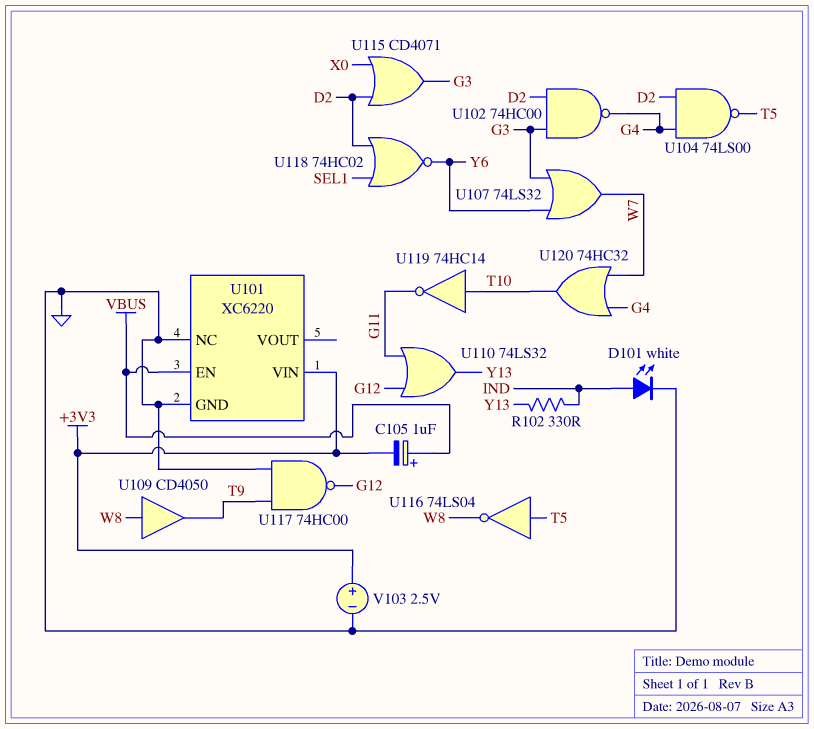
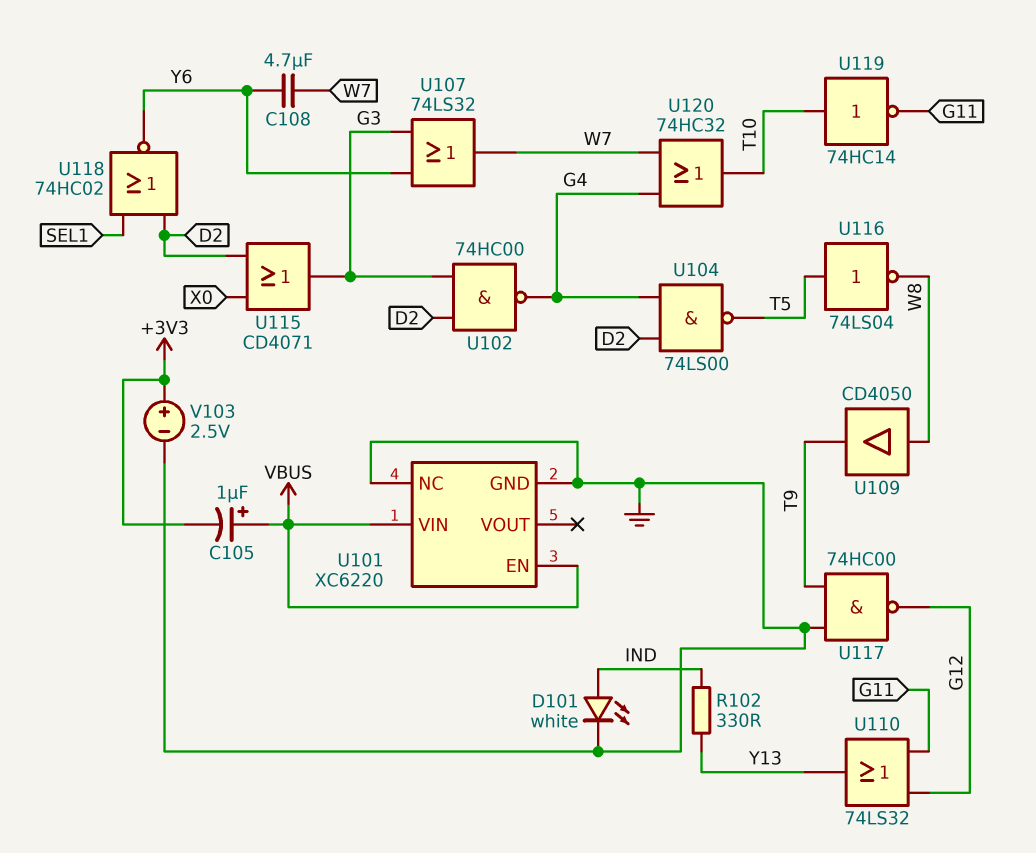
C108: none -> 4.7uF (W7, Y6)
U101 pin VIN: +3V3 -> VBUS

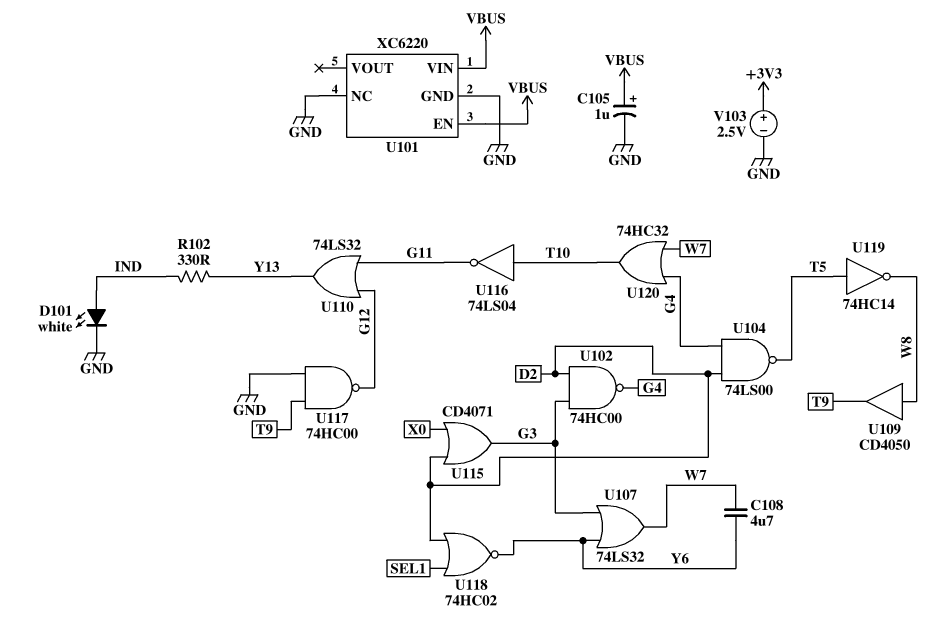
C105: 1uF (plus VBUS, minus +3V3) -> 1uF (plus VBUS, minus GND)
U116: NOT 74LS04 (in T5, out W8) -> NOT 74LS04 (in T10, out G11)
U119: NOT 74HC14 (in T10, out G11) -> NOT 74HC14 (in T5, out W8)

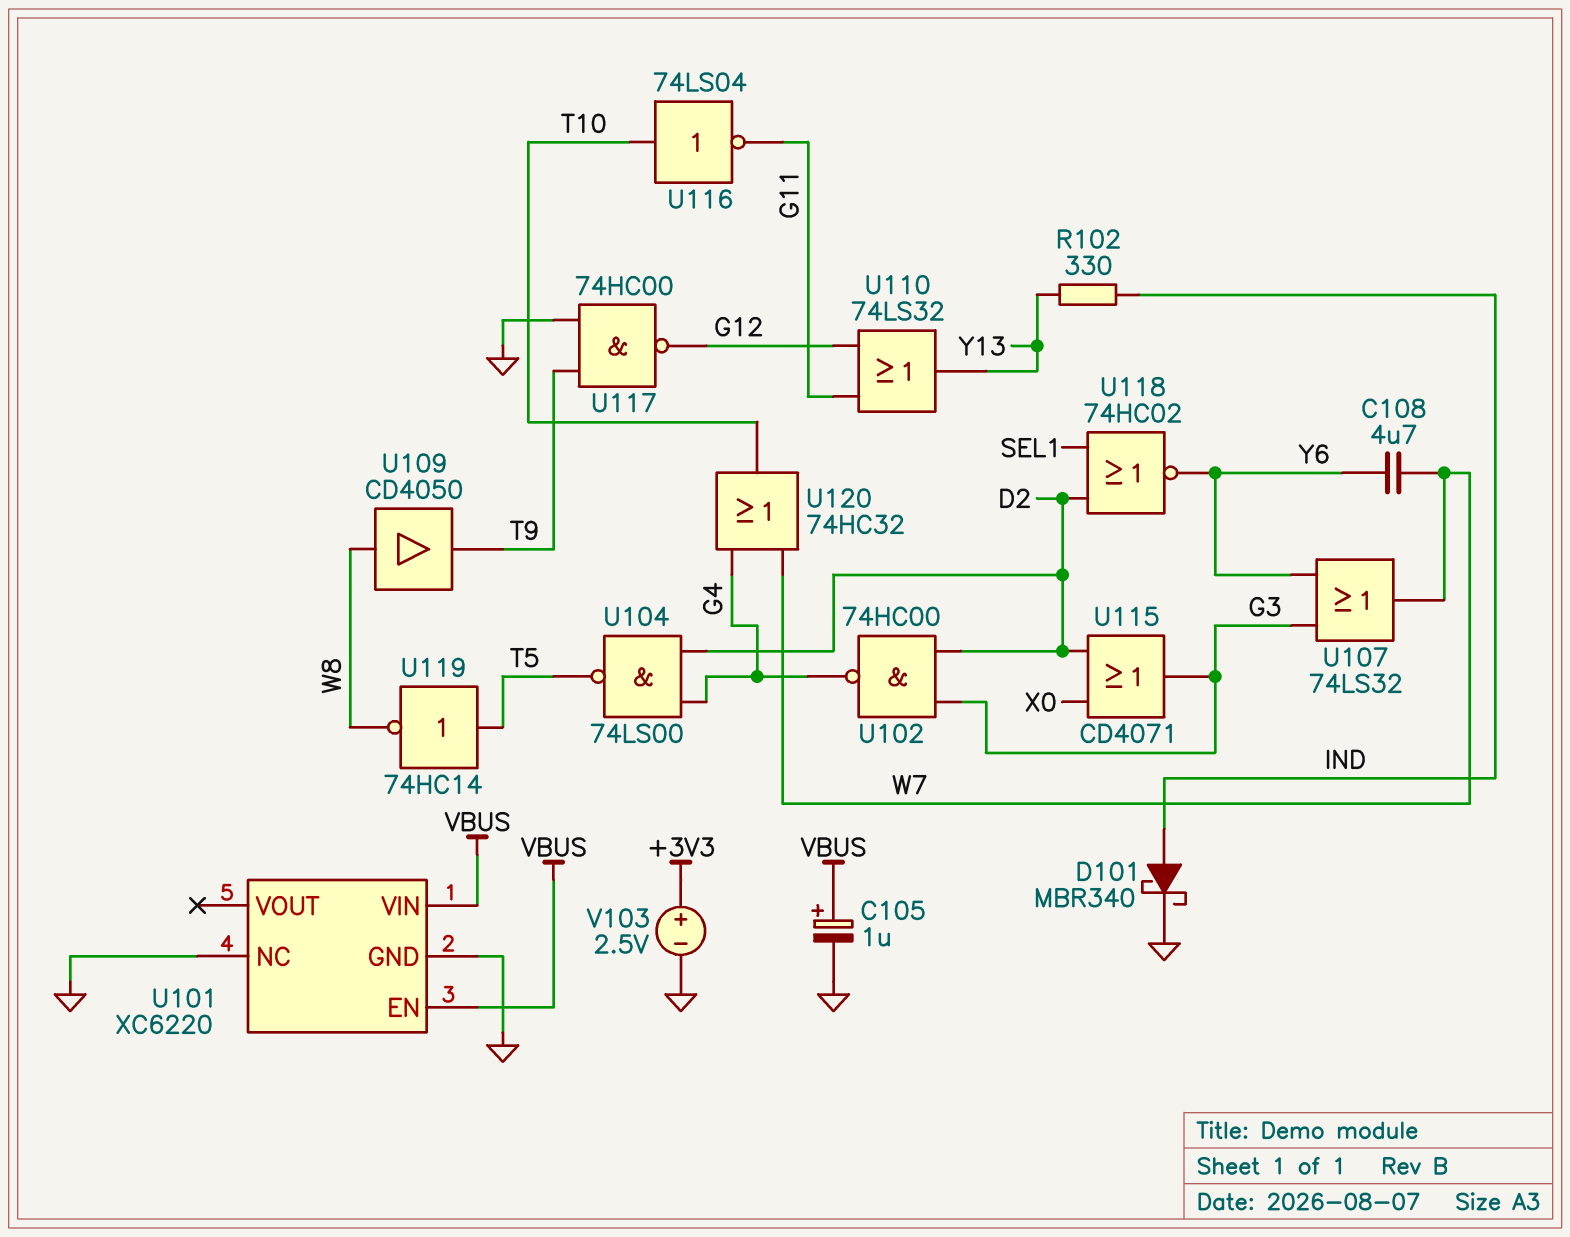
D101: LED white (A IND, K GND) -> schottky MBR340 (A IND, K GND)

